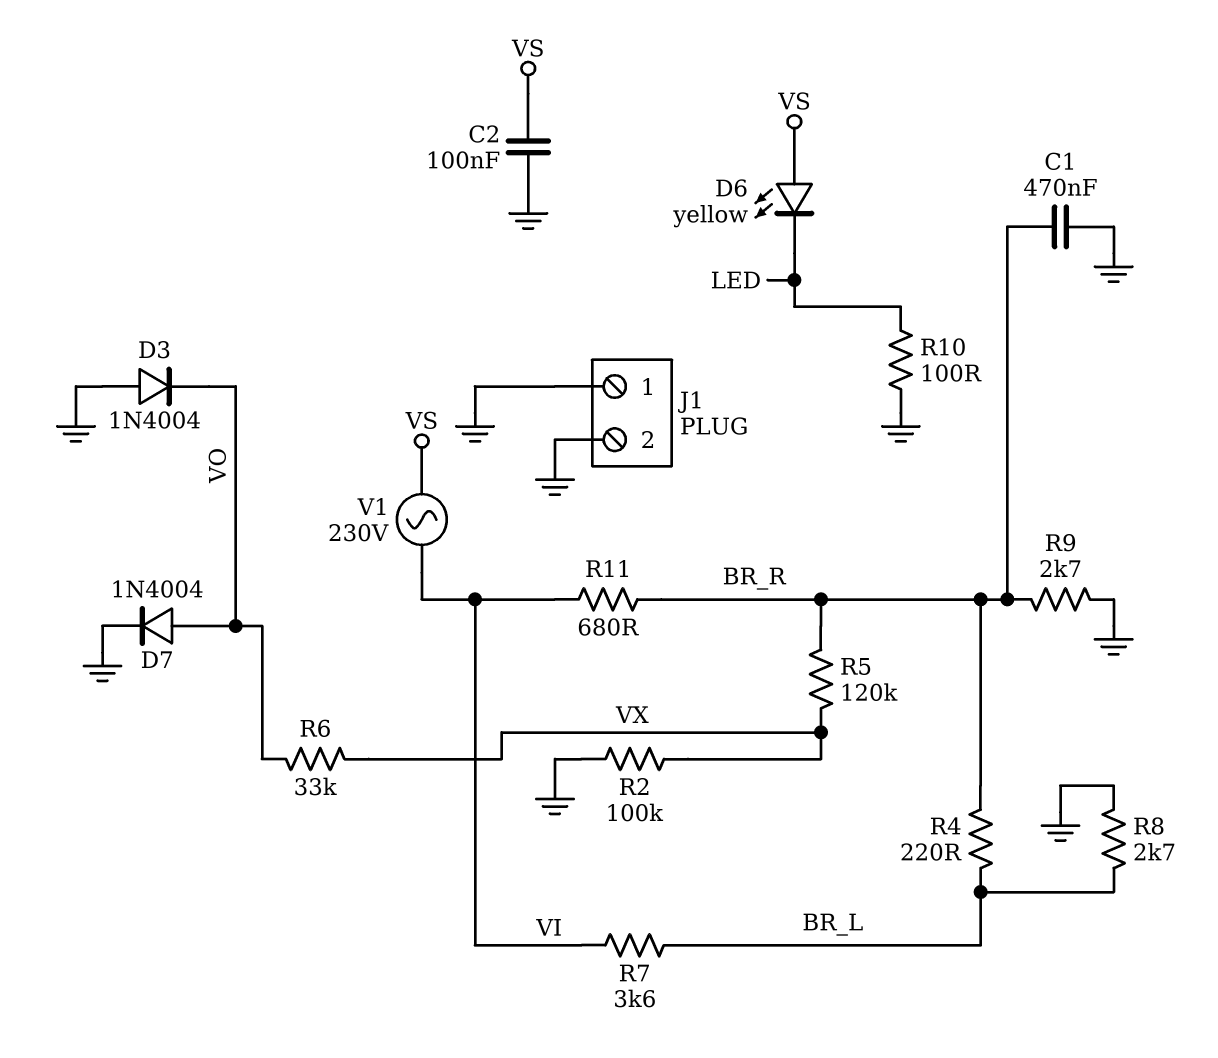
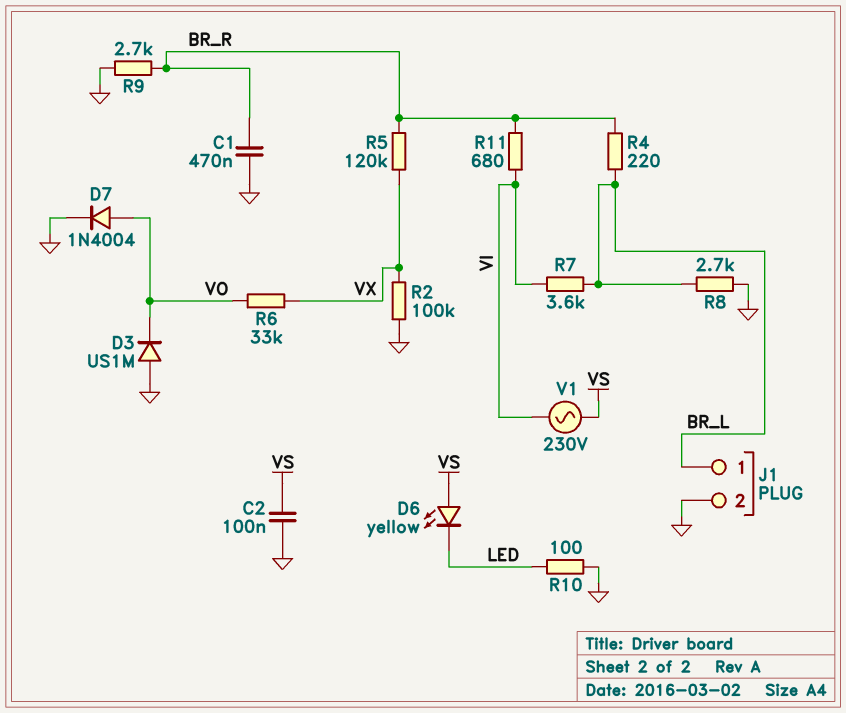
D3: diode 1N4004 (A GND, K VO) -> diode US1M (A GND, K VO)
J1 pin 1: GND -> BR_L

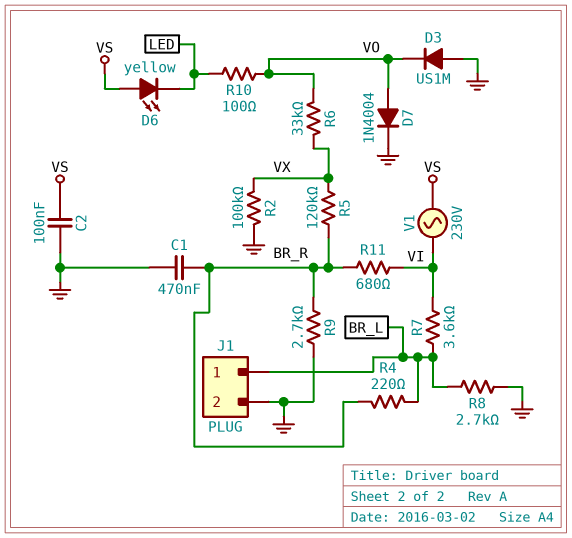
R10: 100 (GND, LED) -> 100 (LED, VO)

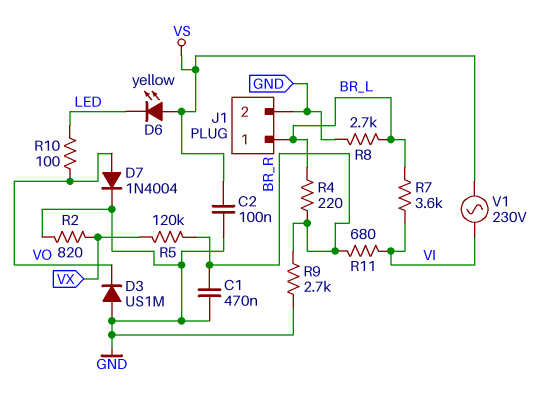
R2: 100k (GND, VX) -> 820 (GND, VX)
R6: 33k (VO, VX) -> none

